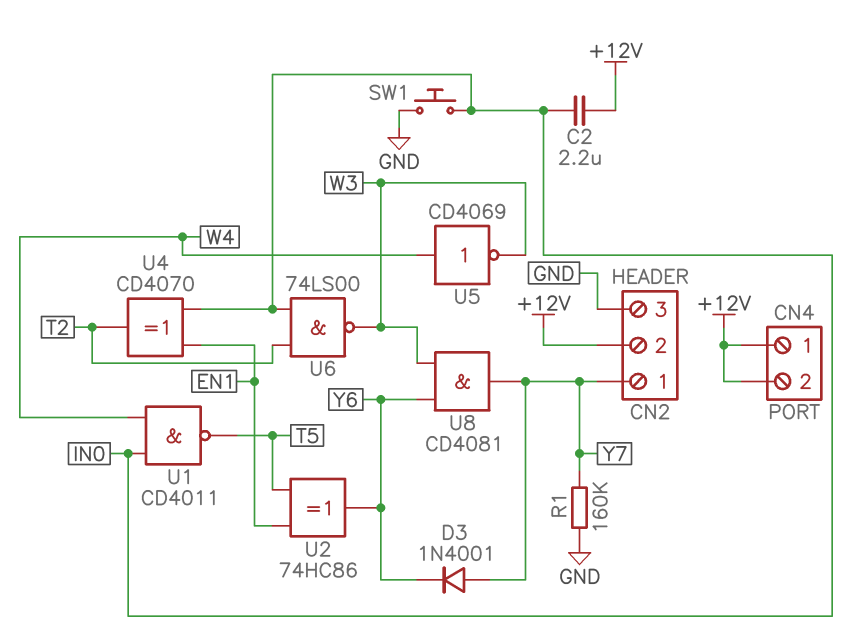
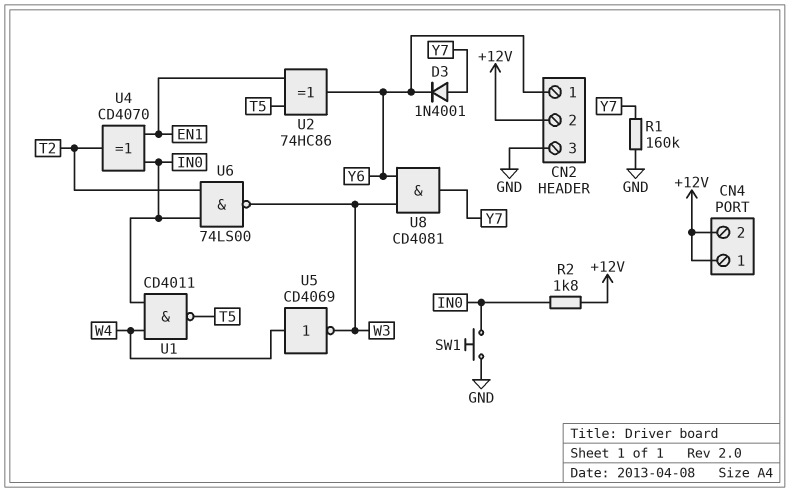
C2: 2.2uF (+12V, IN0) -> none
CN2 pin 1: Y7 -> Y6
R2: none -> 1.8k (+12V, IN0)

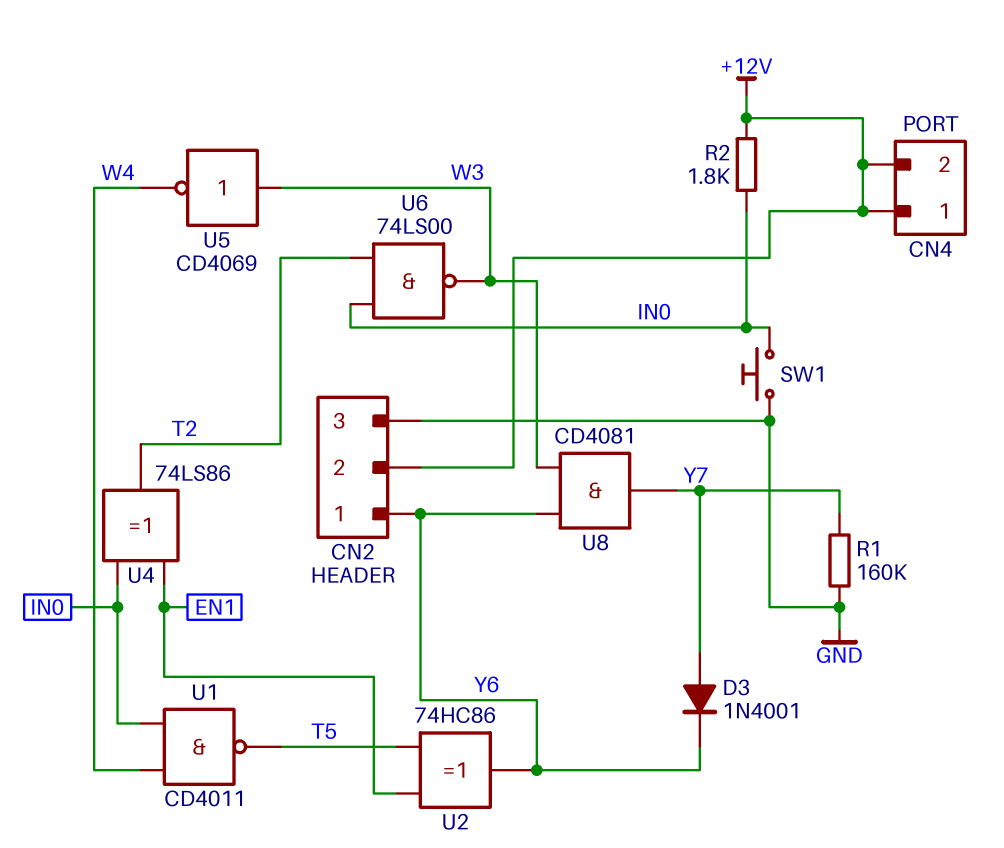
U4: XOR CD4070 (in EN1, in IN0, out T2) -> XOR 74LS86 (in EN1, in IN0, out T2)
U5: NOT CD4069 (in W4, out W3) -> NOT CD4069 (in W3, out W4)

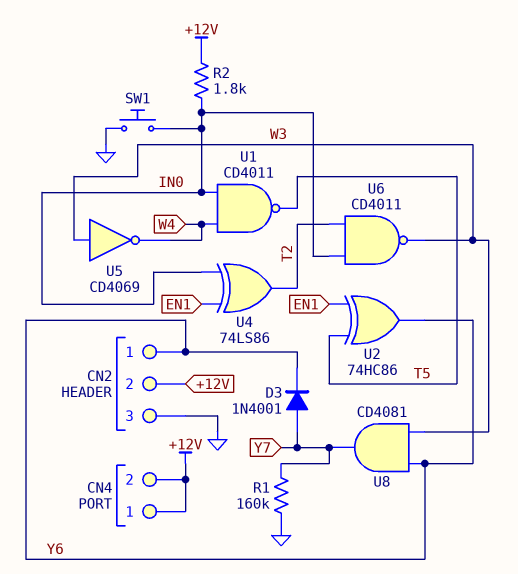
U6: NAND 74LS00 (in IN0, in T2, out W3) -> NAND CD4011 (in IN0, in T2, out W3)

